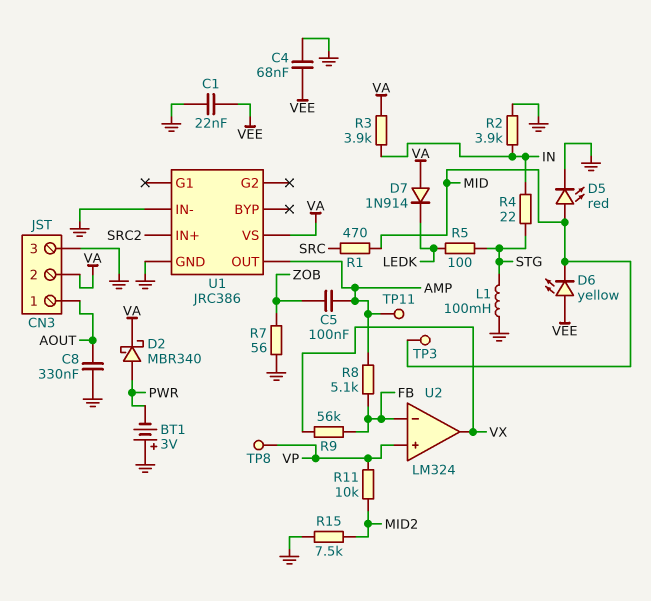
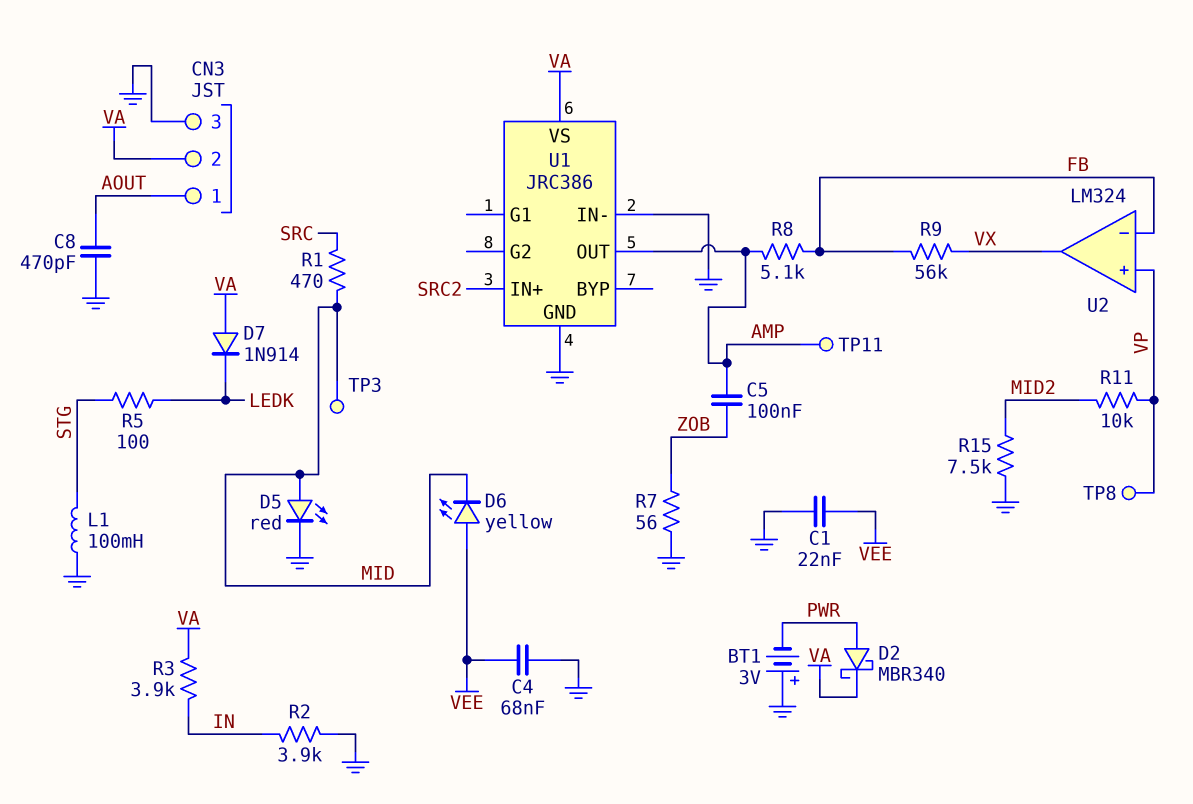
C8: 330nF (AOUT, GND) -> 470pF (AOUT, GND)
R4: 22 (IN, STG) -> none

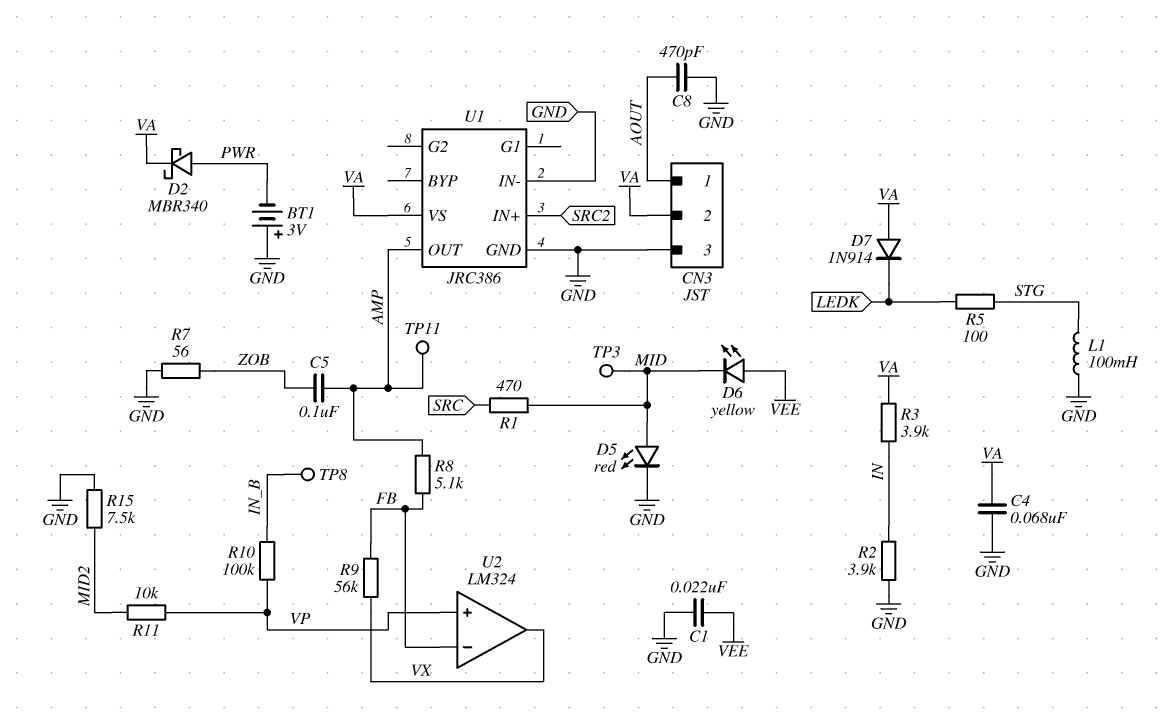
C4: 68nF (GND, VEE) -> 68nF (GND, VA)
R10: none -> 100k (IN_B, VP)
TP8: test point (VP) -> test point (IN_B)

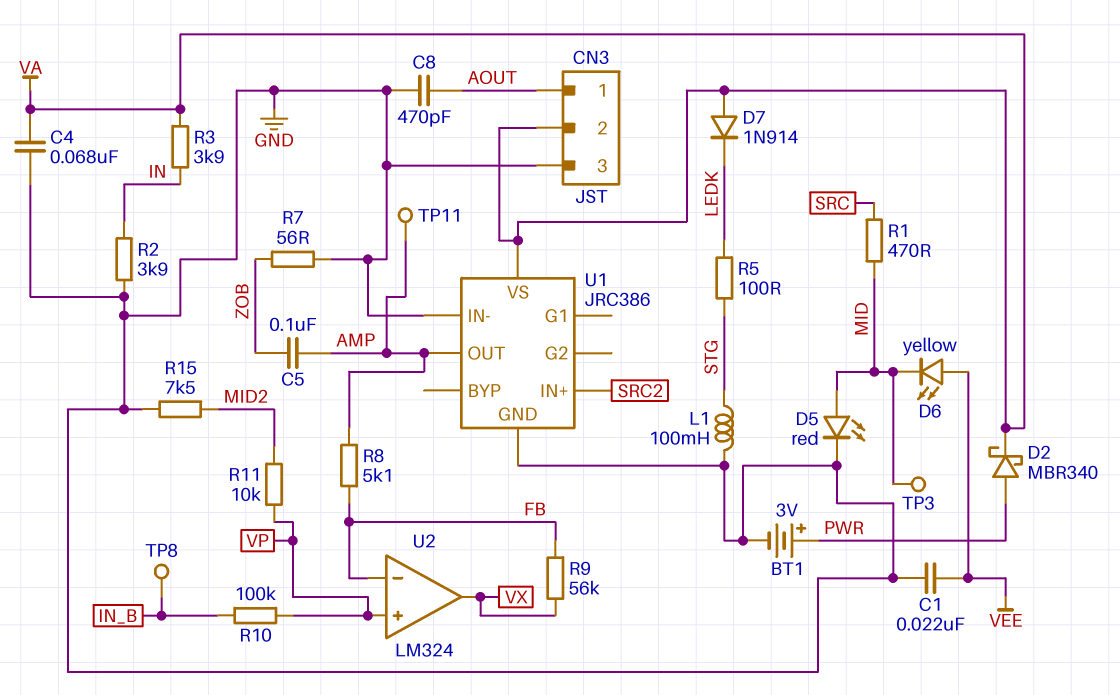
BT1: 3V (plus GND, minus PWR) -> 3V (plus PWR, minus GND)

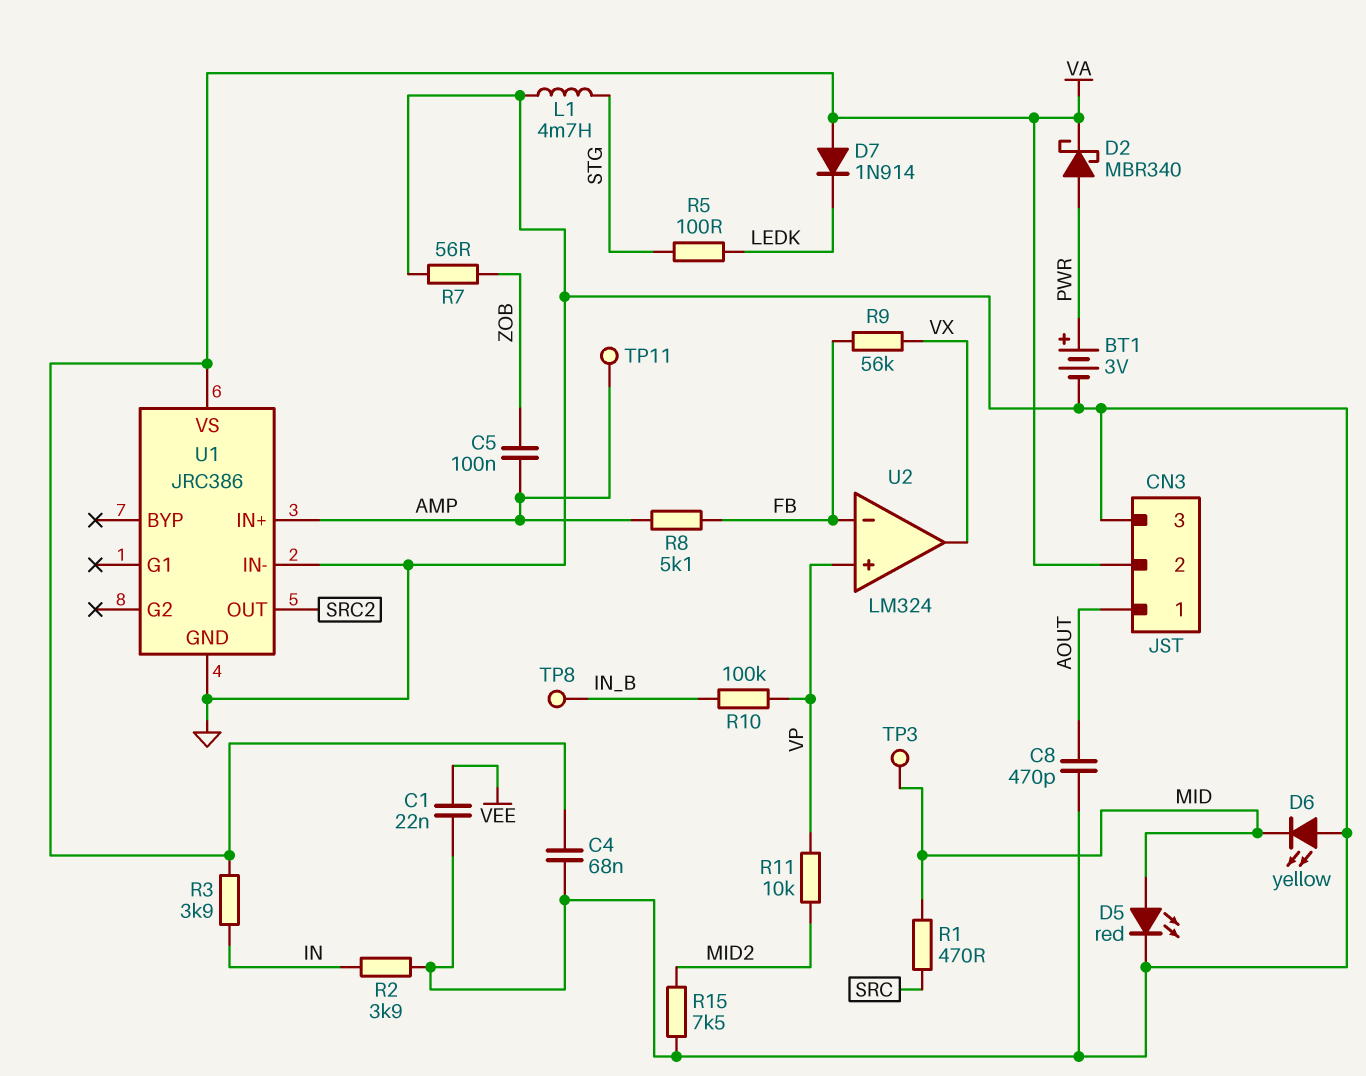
D6: LED yellow (A VEE, K MID) -> LED yellow (A GND, K MID)
L1: 100mH (GND, STG) -> 4.7mH (GND, STG)
U1 pin IN+: SRC2 -> AMP
U1 pin OUT: AMP -> SRC2

